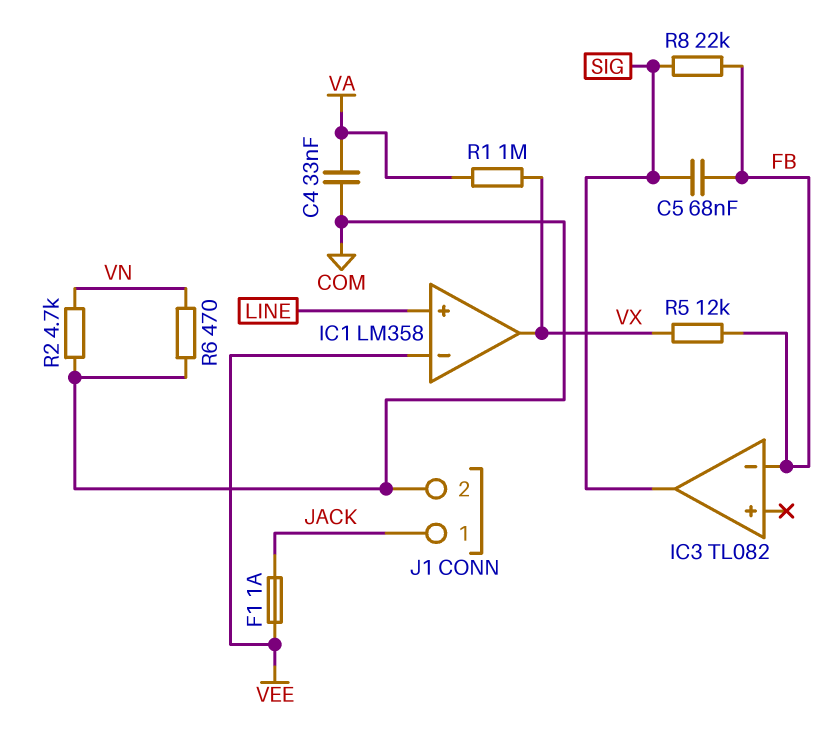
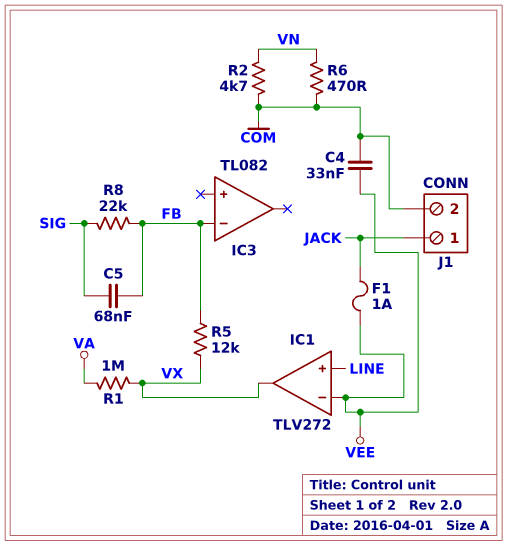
C4: 33nF (COM, VA) -> 33nF (COM, VEE)
IC1: LM358 -> TLV272
IC3 pin out: SIG -> none

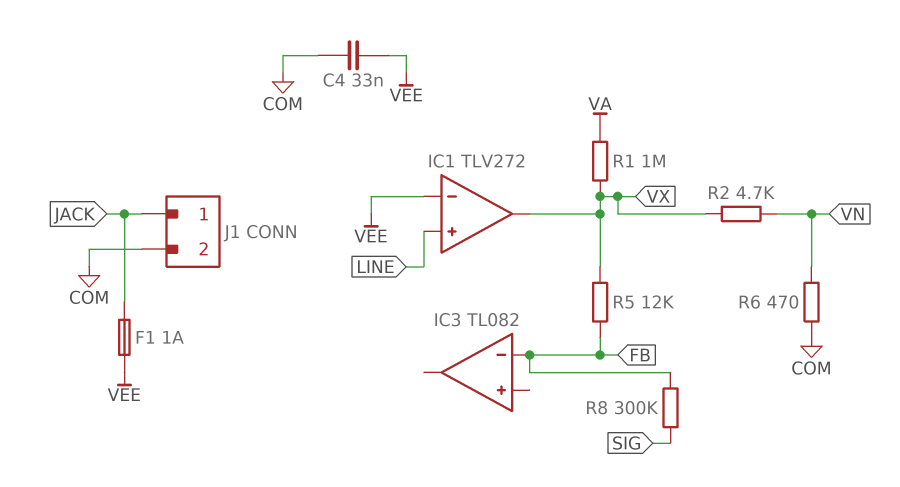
C5: 68nF (FB, SIG) -> none
R2: 4.7k (COM, VN) -> 4.7k (VN, VX)
R8: 22k (FB, SIG) -> 300k (FB, SIG)

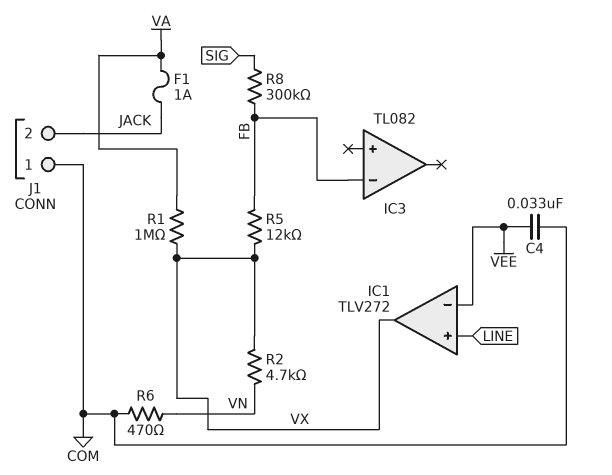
F1: 1A (JACK, VEE) -> 1A (JACK, VA)
J1 pin 1: JACK -> COM
J1 pin 2: COM -> JACK

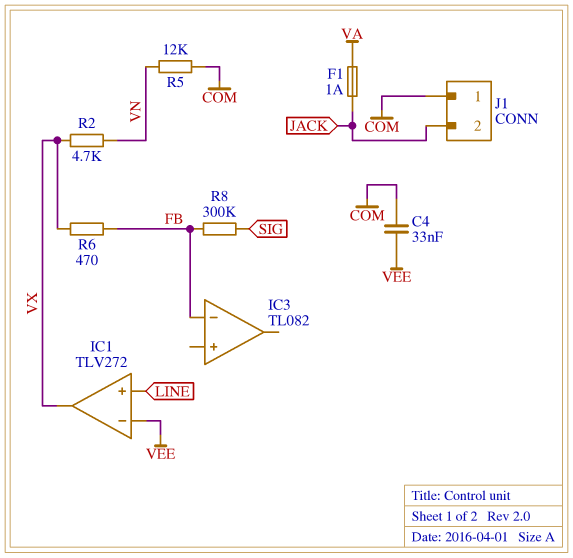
R1: 1M (VA, VX) -> none
R5: 12k (FB, VX) -> 12k (COM, VN)
R6: 470 (COM, VN) -> 470 (FB, VX)

